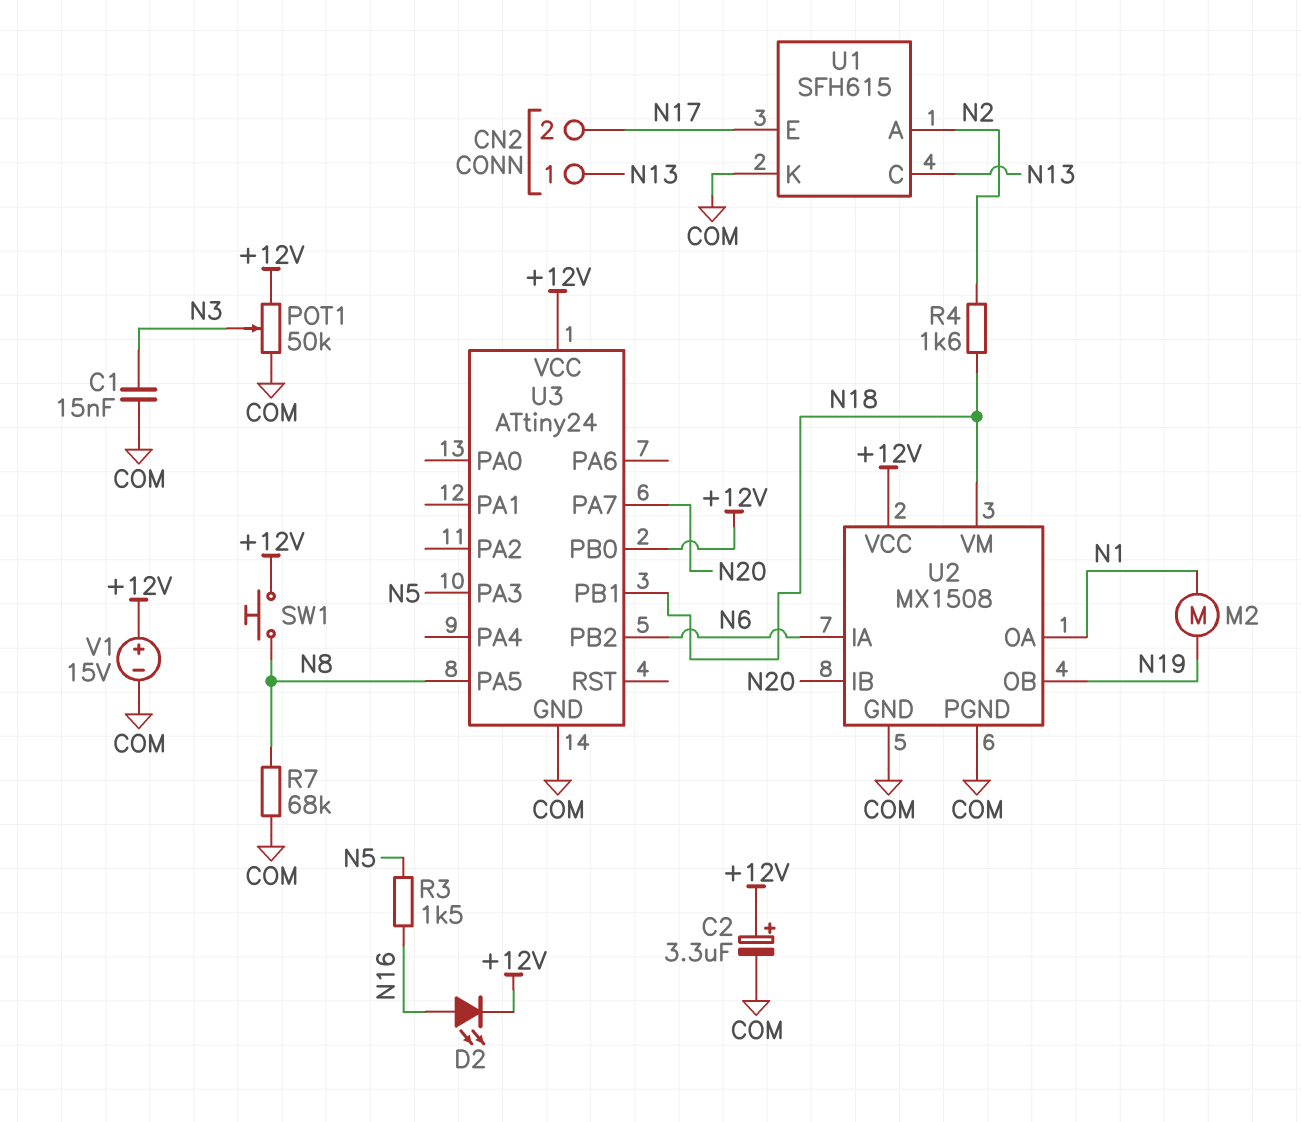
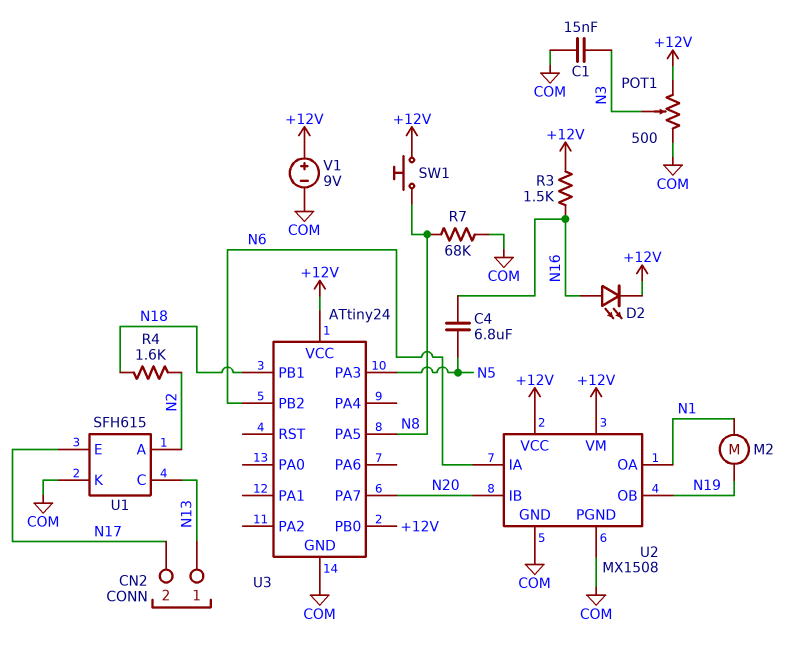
C2: 3.3uF (plus +12V, minus COM) -> none
C4: none -> 6.8uF (N5, N16)
POT1: 50k (+12V, COM, wiper N3) -> 500 (+12V, COM, wiper N3)
R3: 1.5k (N5, N16) -> 1.5k (+12V, N16)
U2 pin VM: N18 -> +12V
V1: 15V (plus +12V, minus COM) -> 9V (plus +12V, minus COM)

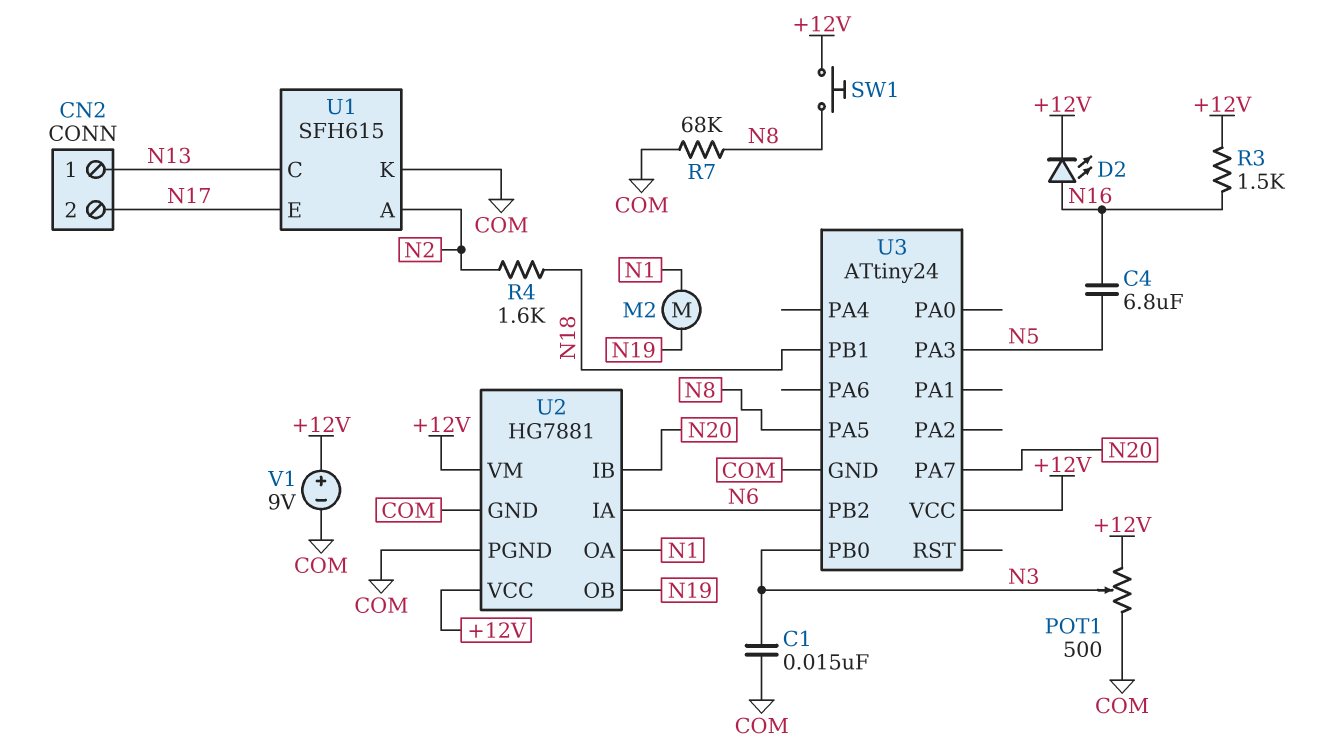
U2: MX1508 -> HG7881
U3 pin PB0: +12V -> N3

